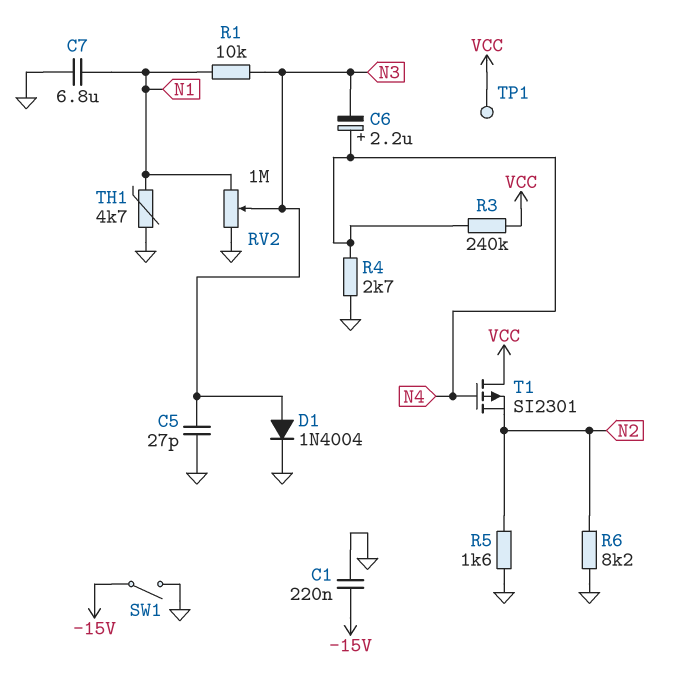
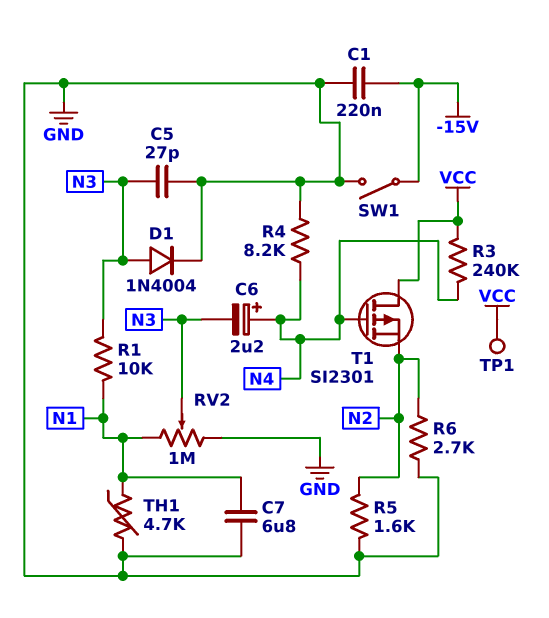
R4: 2.7k (GND, N4) -> 8.2k (GND, N4)
R6: 8.2k (GND, N2) -> 2.7k (GND, N2)

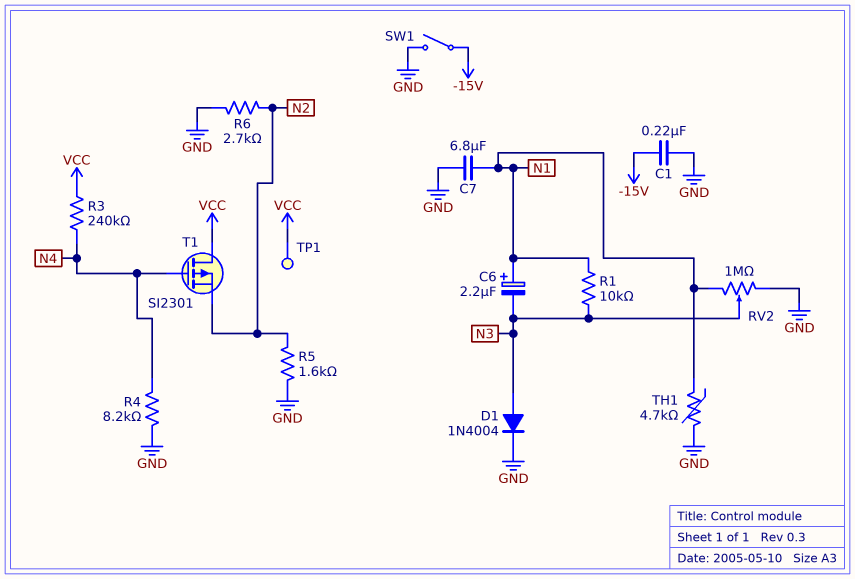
C5: 27pF (GND, N3) -> none
C6: 2.2uF (plus N4, minus N3) -> 2.2uF (plus N1, minus N3)

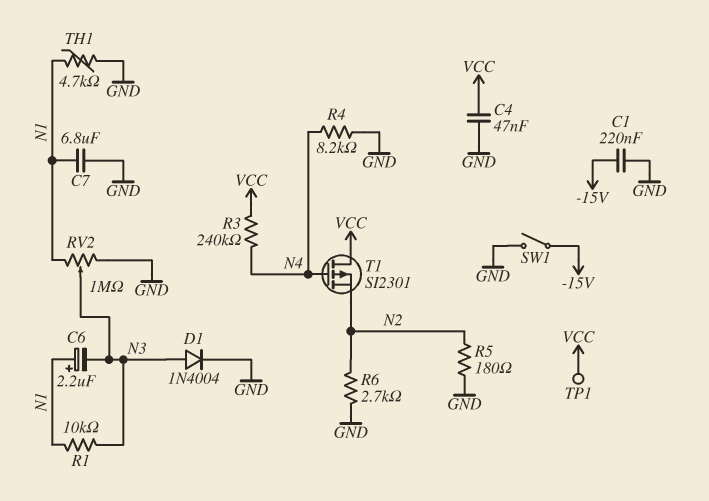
C4: none -> 47nF (GND, VCC)
R5: 1.6k (GND, N2) -> 180 (GND, N2)

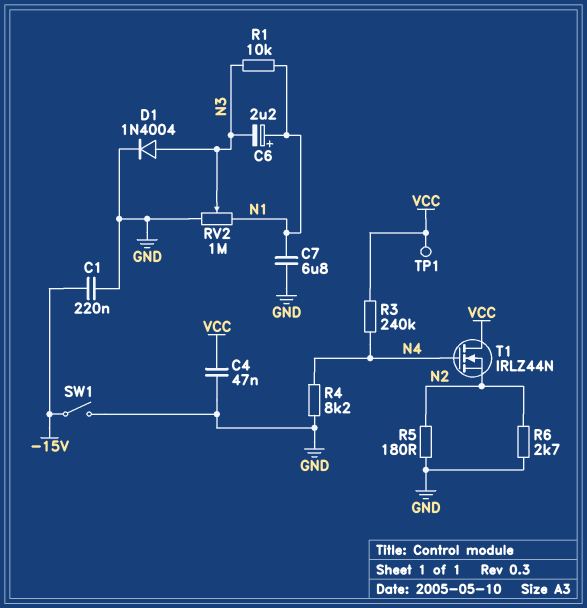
T1: PMOS SI2301 (G N4, D VCC, S N2) -> NMOS IRLZ44N (G N4, D VCC, S N2)
TH1: 4.7k (GND, N1) -> none

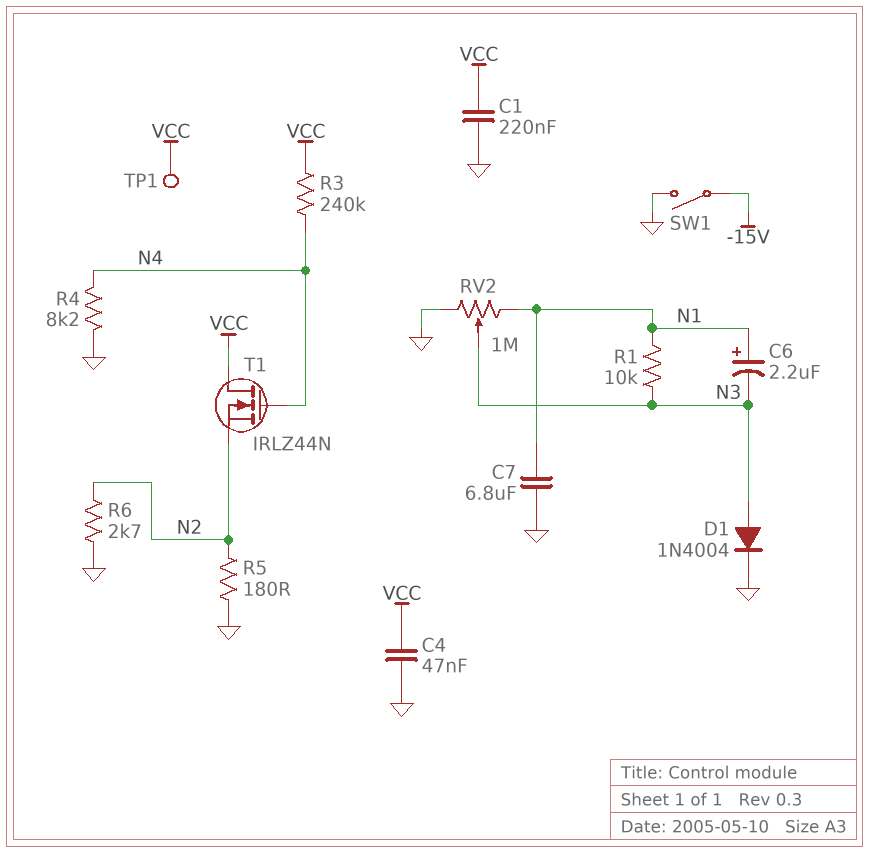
C1: 220nF (-15V, GND) -> 220nF (GND, VCC)

